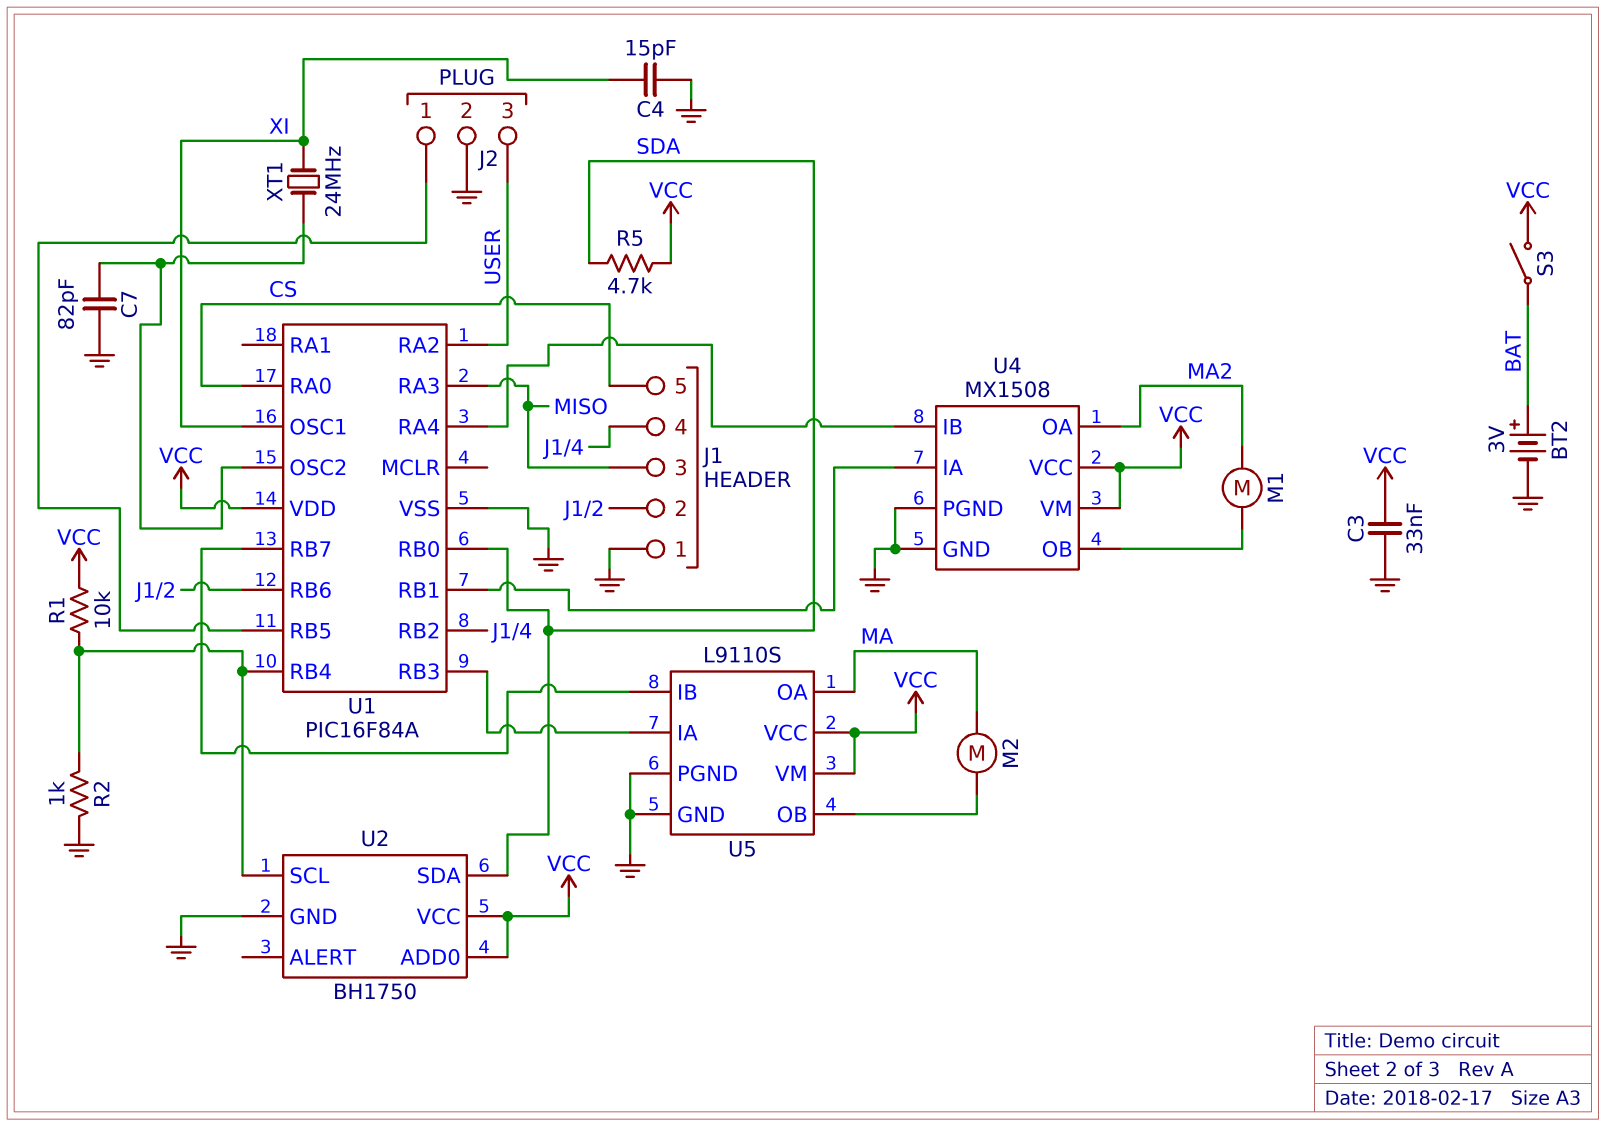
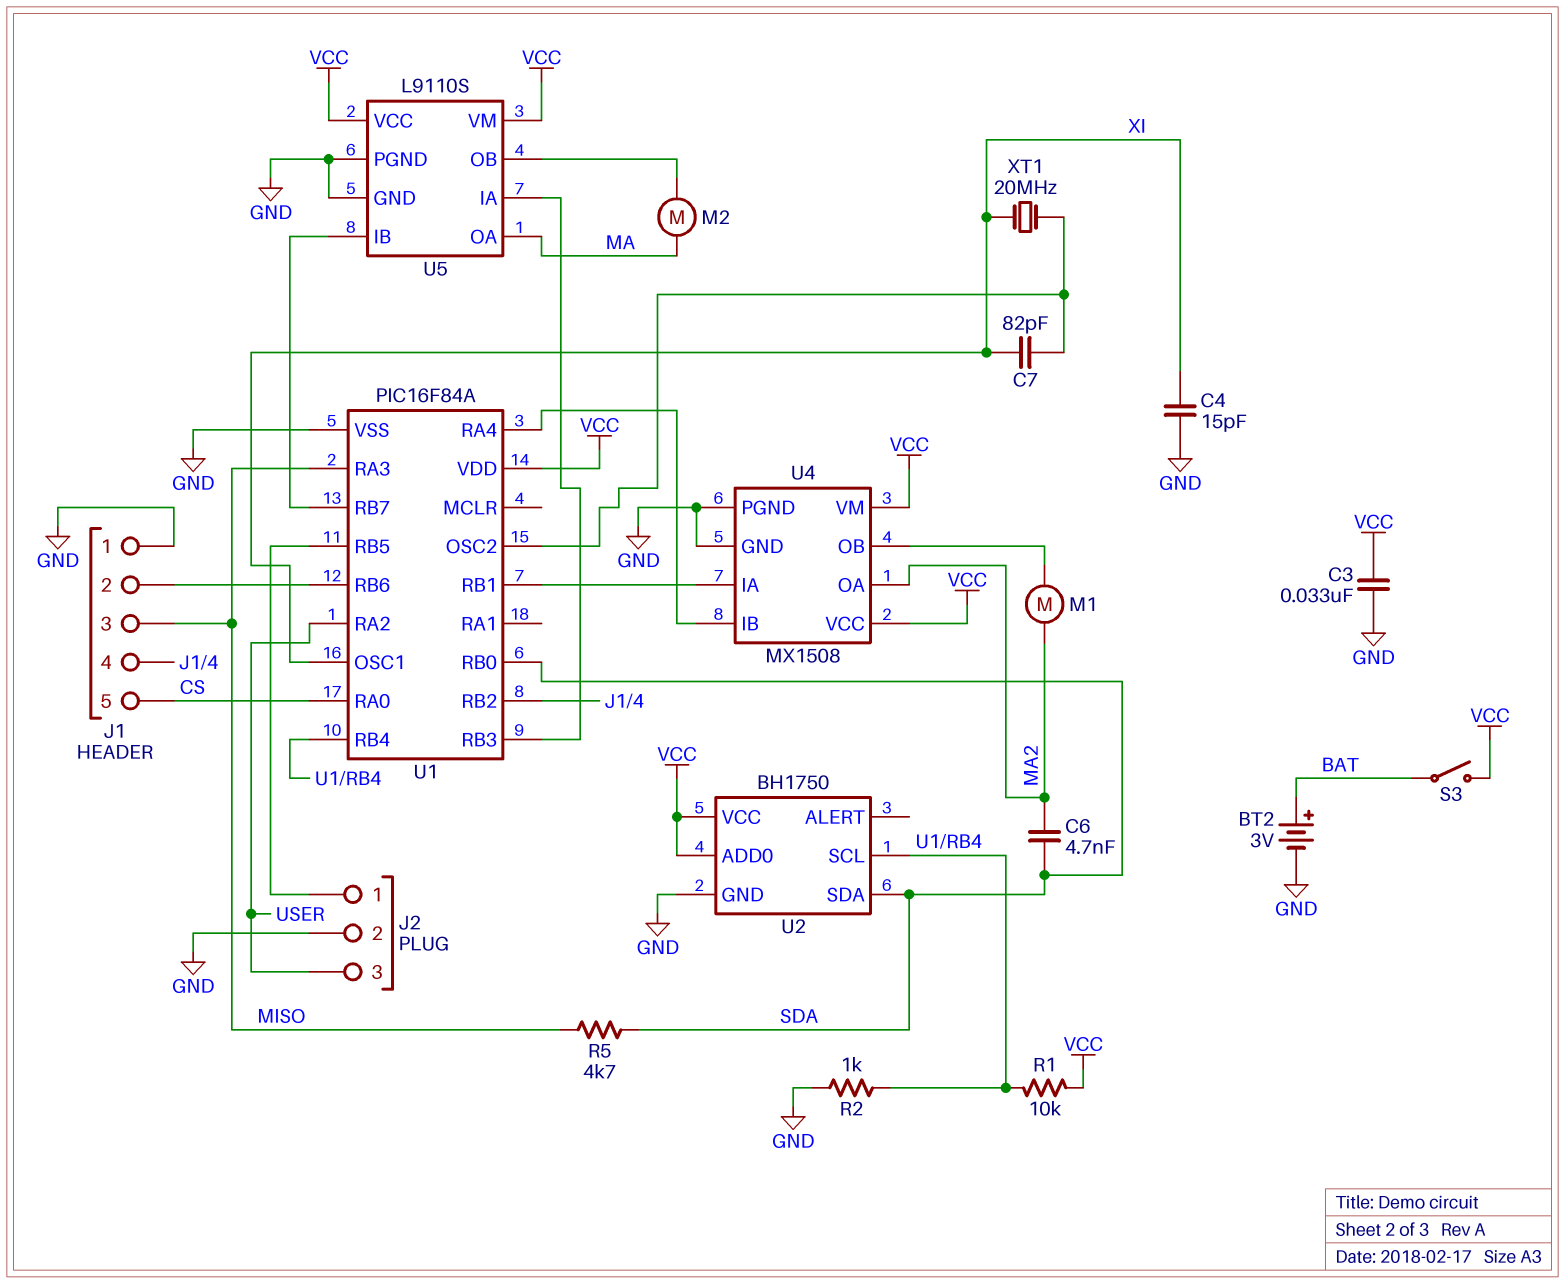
C6: none -> 4.7nF (MA2, SDA)
C7: 82pF (GND, U1/OSC2) -> 82pF (U1/OSC2, XI)
R5: 4.7k (SDA, VCC) -> 4.7k (MISO, SDA)
XT1: 24MHz (U1/OSC2, XI) -> 20MHz (U1/OSC2, XI)

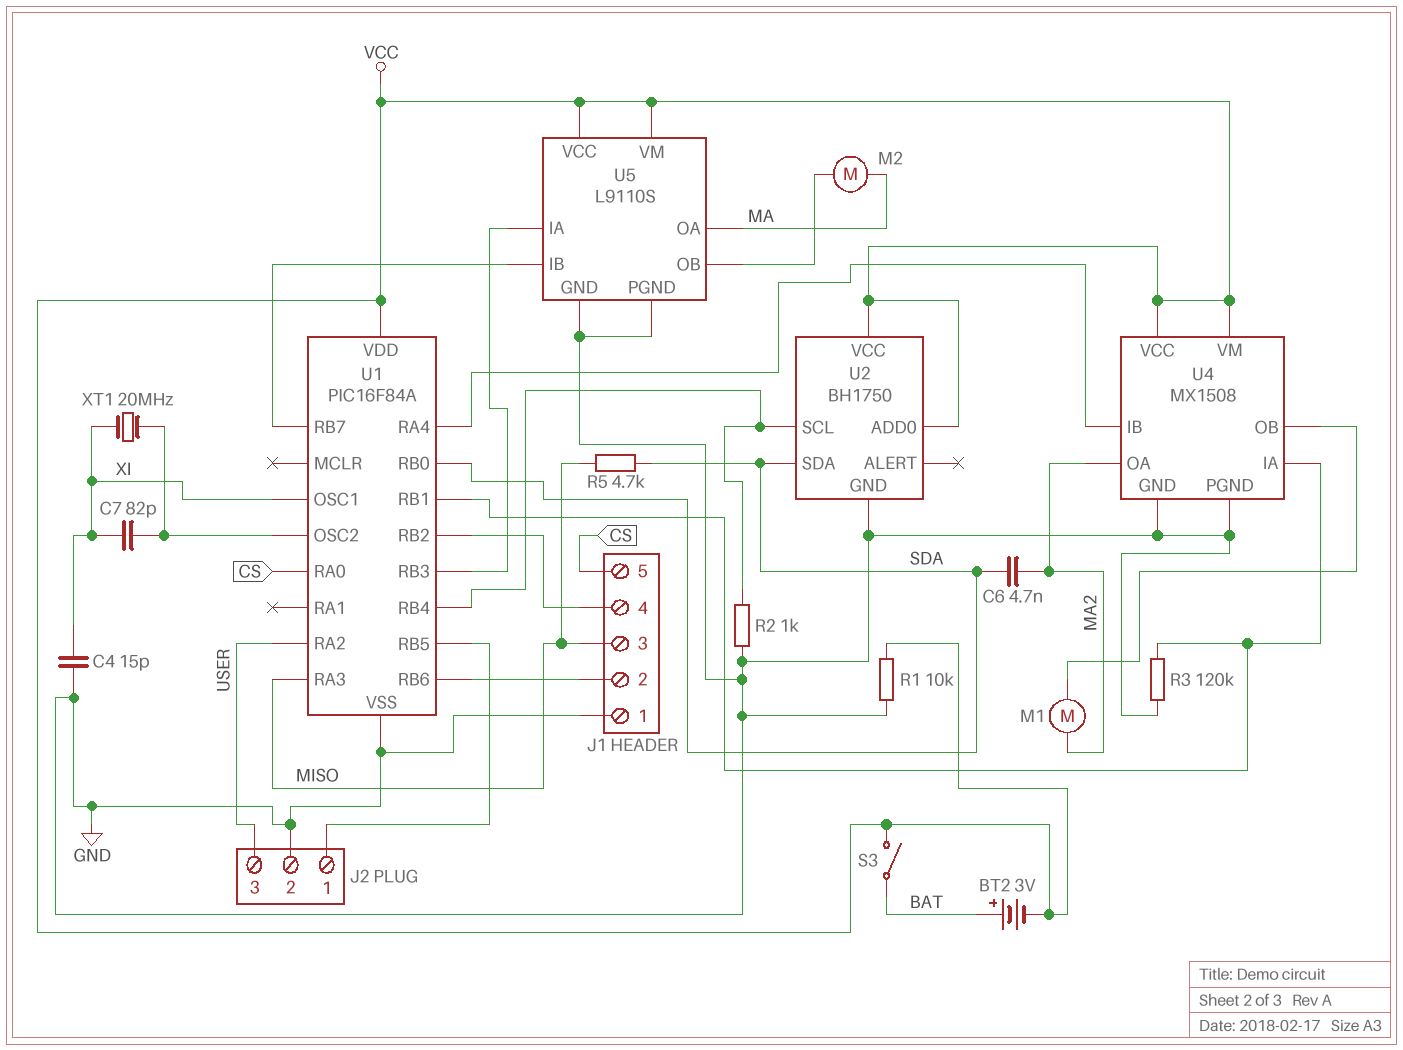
BT2: 3V (plus BAT, minus GND) -> 3V (plus BAT, minus VCC)
C3: 33nF (GND, VCC) -> none
R1: 10k (U1/RB4, VCC) -> 10k (GND, VCC)
R3: none -> 120k (GND, U1/RB1)

